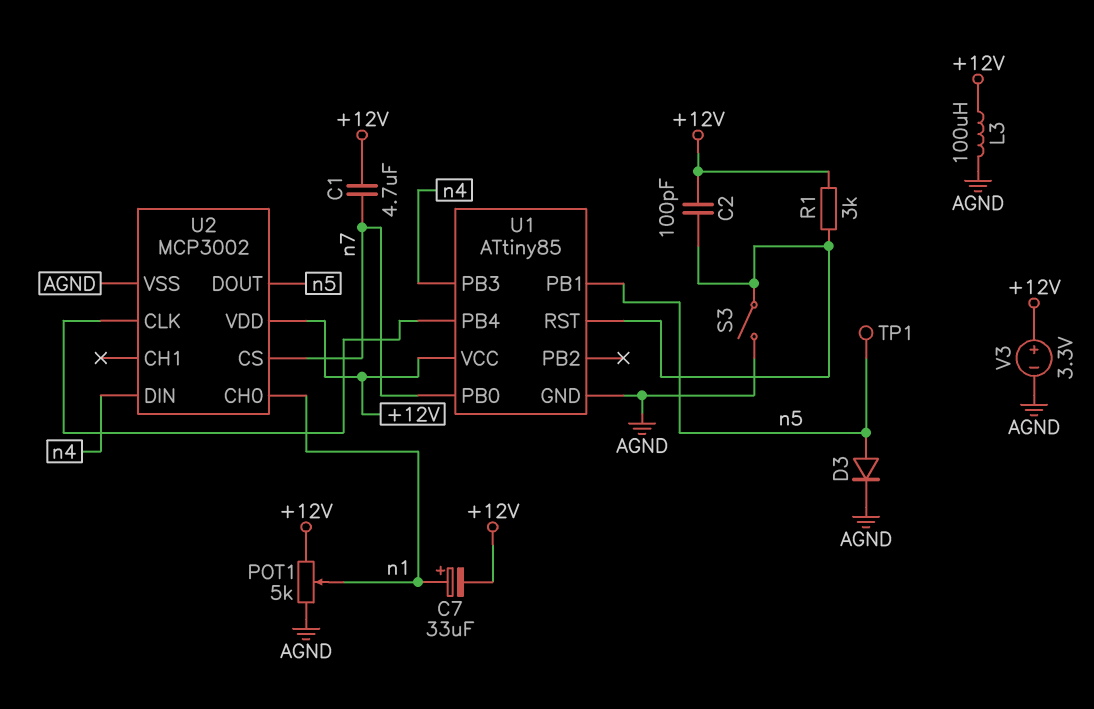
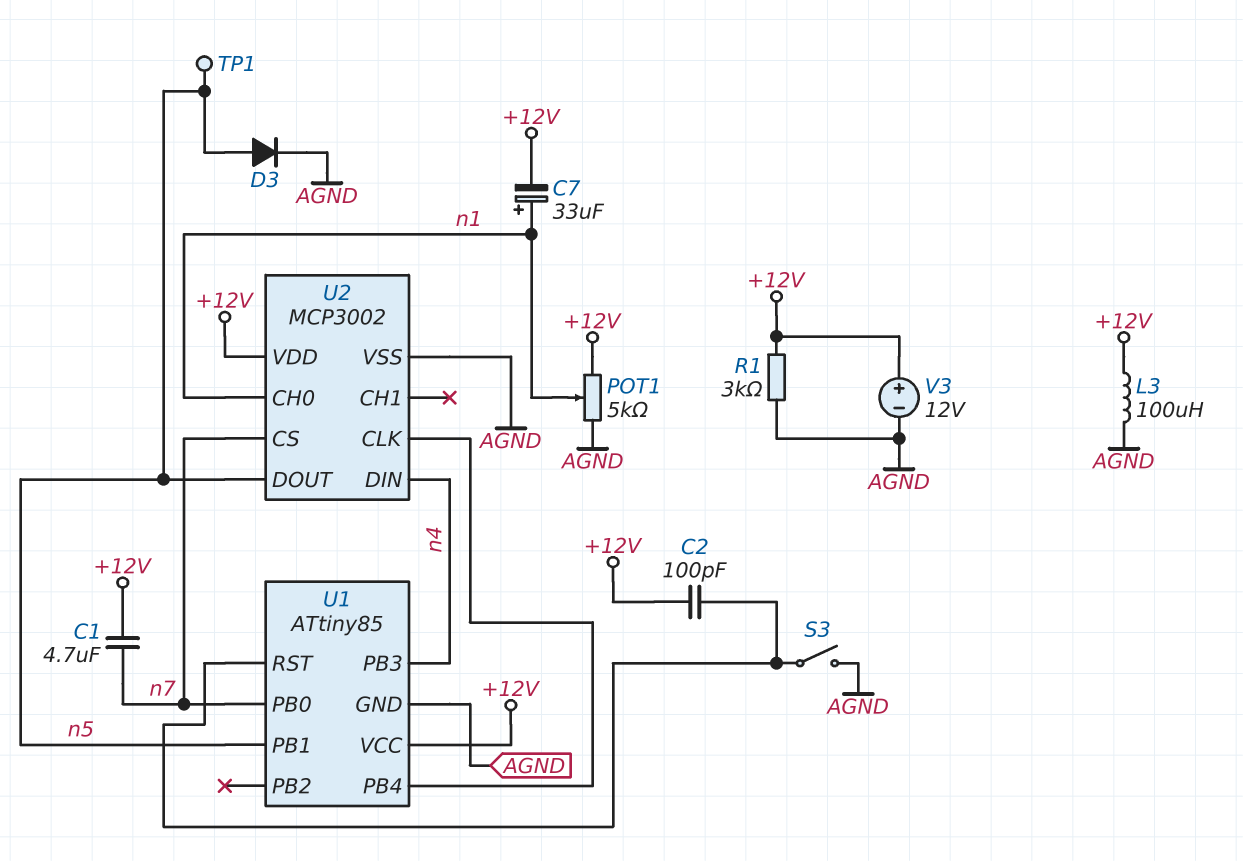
R1: 3k (+12V, U1/RST) -> 3k (+12V, AGND)
V3: 3.3V (plus +12V, minus AGND) -> 12V (plus +12V, minus AGND)

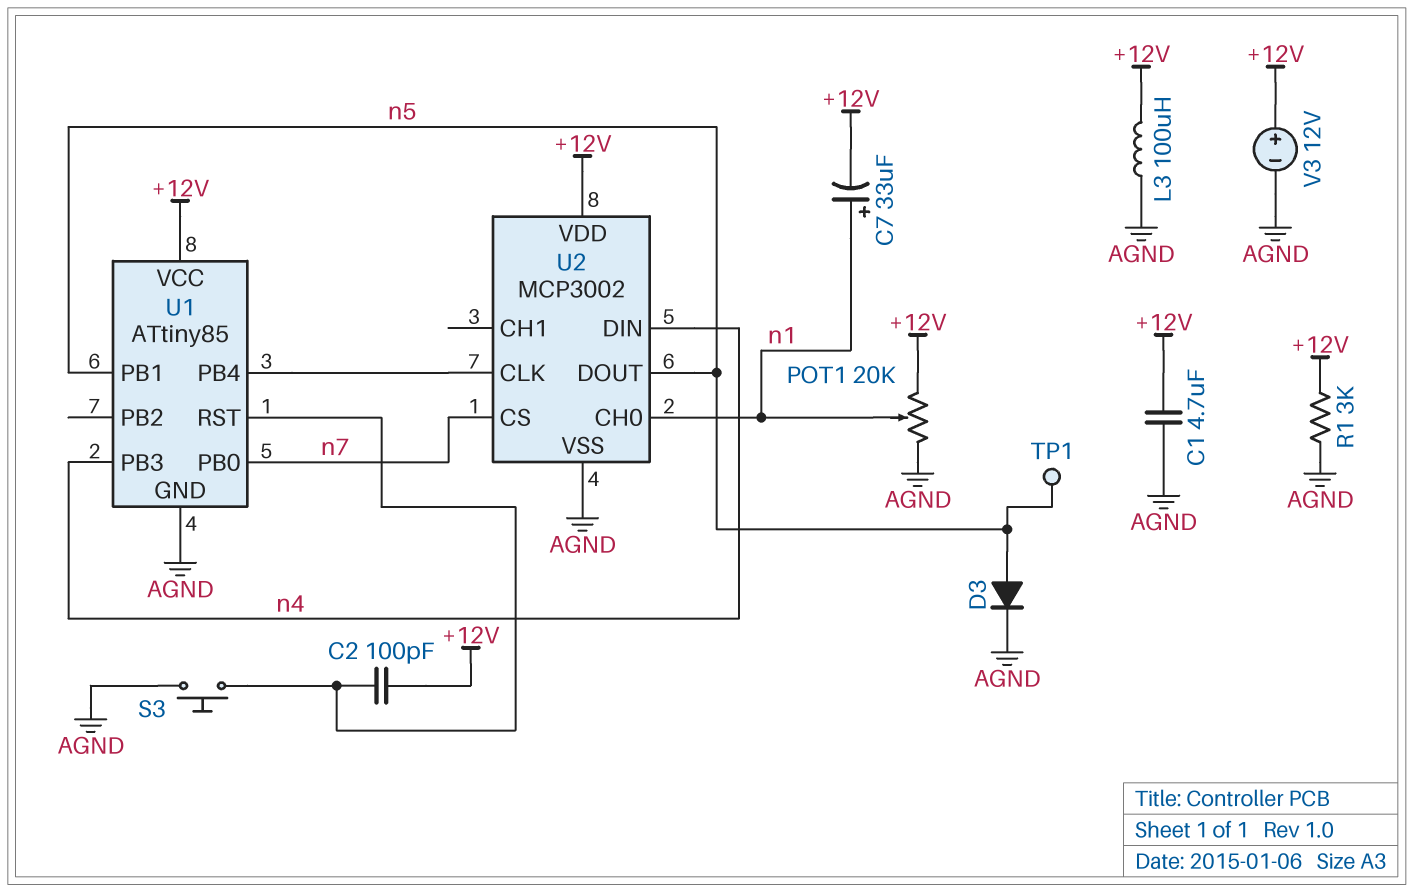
C1: 4.7uF (+12V, n7) -> 4.7uF (+12V, AGND)
POT1: 5k (+12V, AGND, wiper n1) -> 20k (+12V, AGND, wiper n1)
S3: switch (AGND, U1/RST) -> button (AGND, U1/RST)

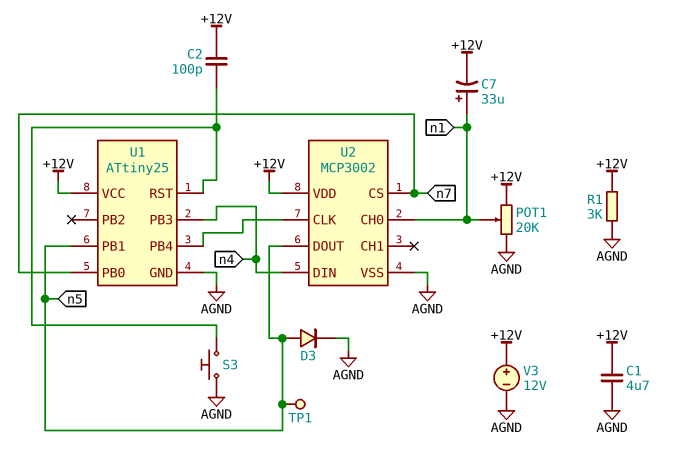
L3: 100uH (+12V, AGND) -> none
U1: ATtiny85 -> ATtiny25

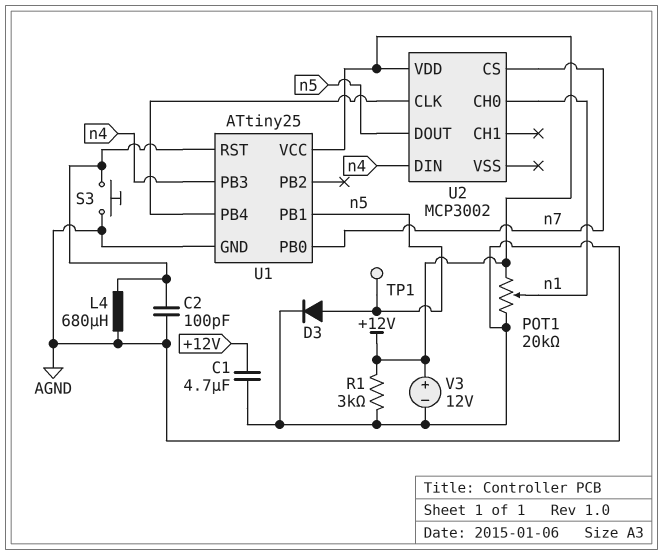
C2: 100pF (+12V, U1/RST) -> 100pF (AGND, U1/RST)
C7: 33uF (plus n1, minus +12V) -> none
L4: none -> 680uH (AGND, U1/RST)
U2 pin VSS: AGND -> none

